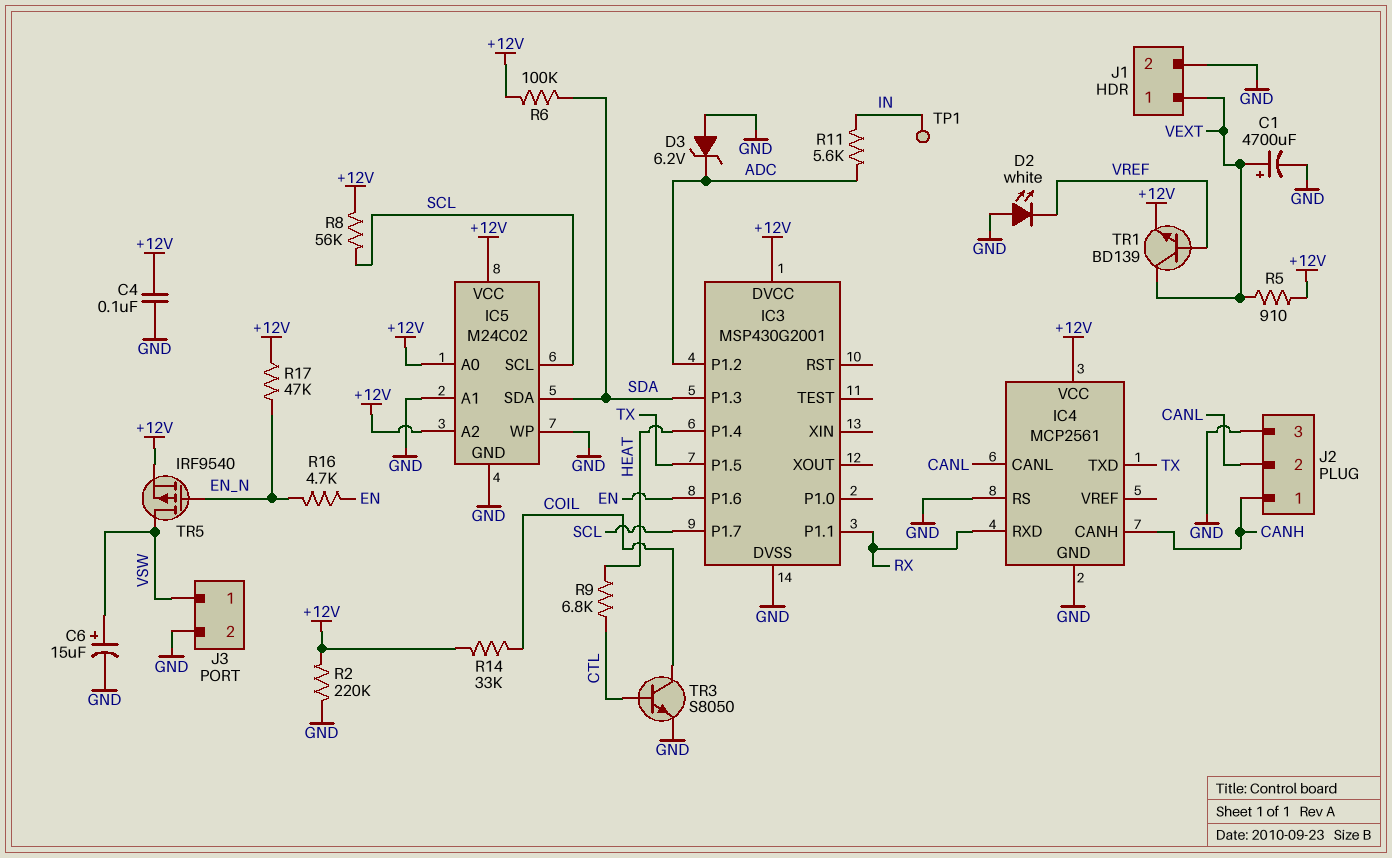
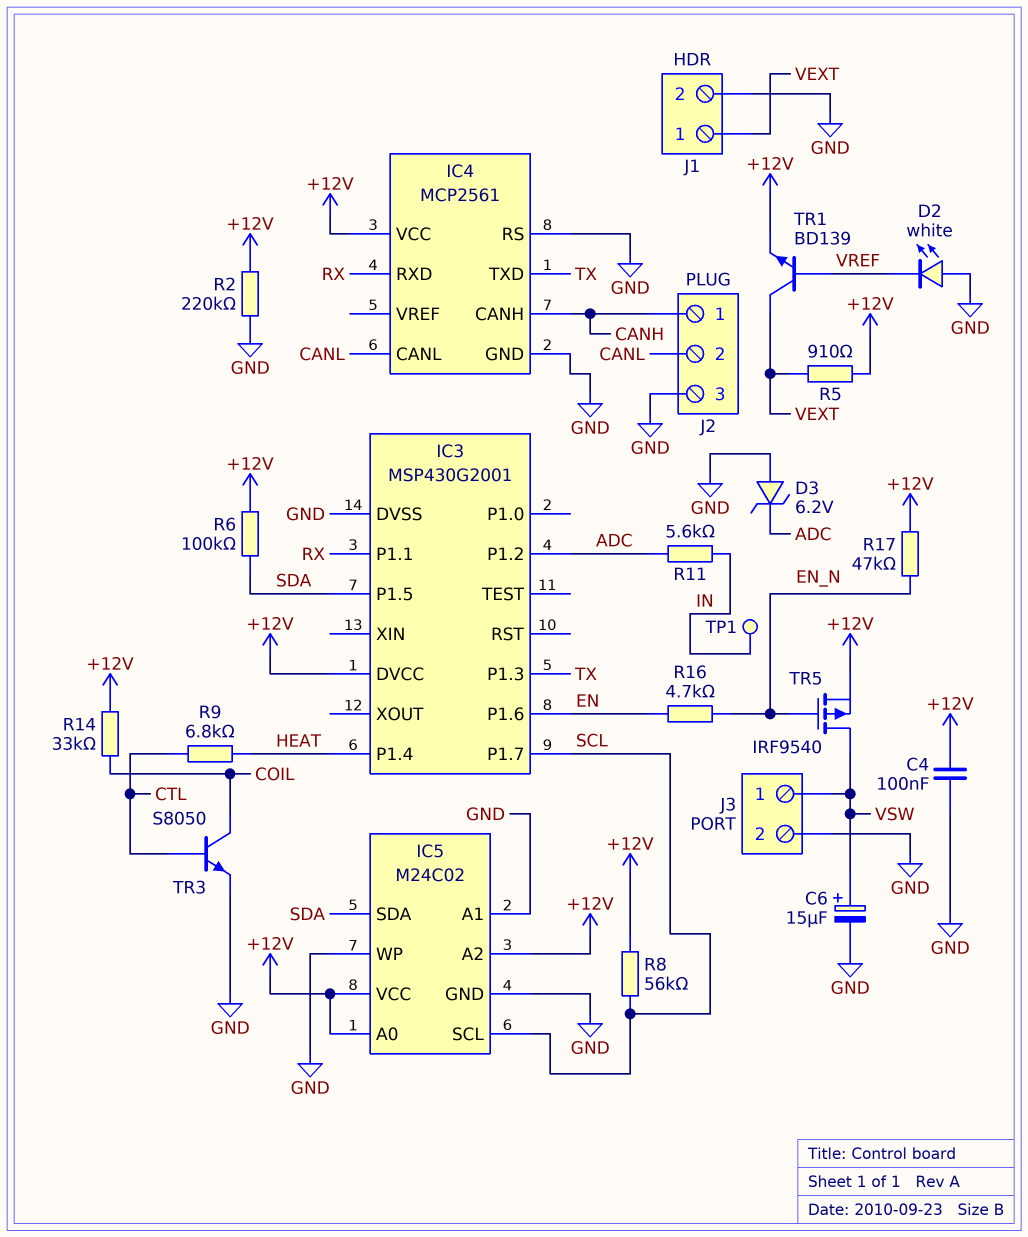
C1: 4700uF (plus VEXT, minus GND) -> none
IC3 pin P1.3: SDA -> TX
IC3 pin P1.5: TX -> SDA

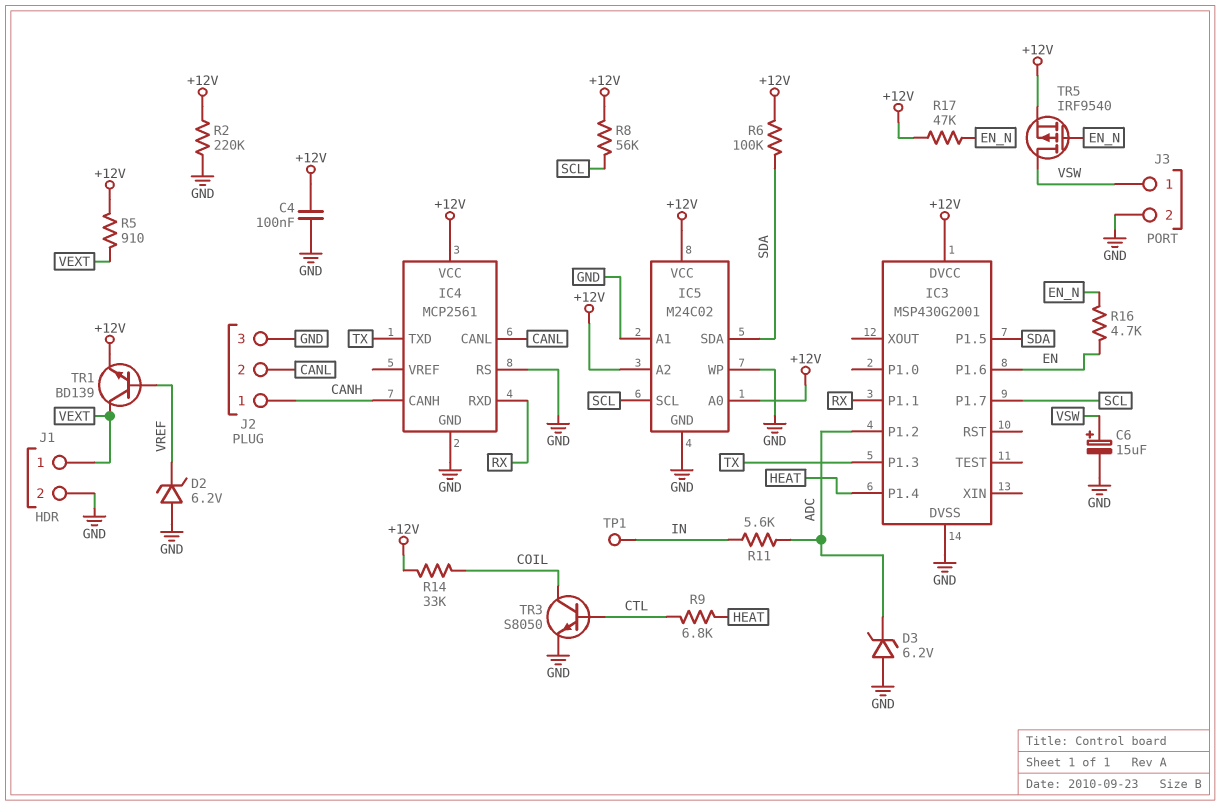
D2: LED white (A GND, K VREF) -> zener 6.2V (A GND, K VREF)

